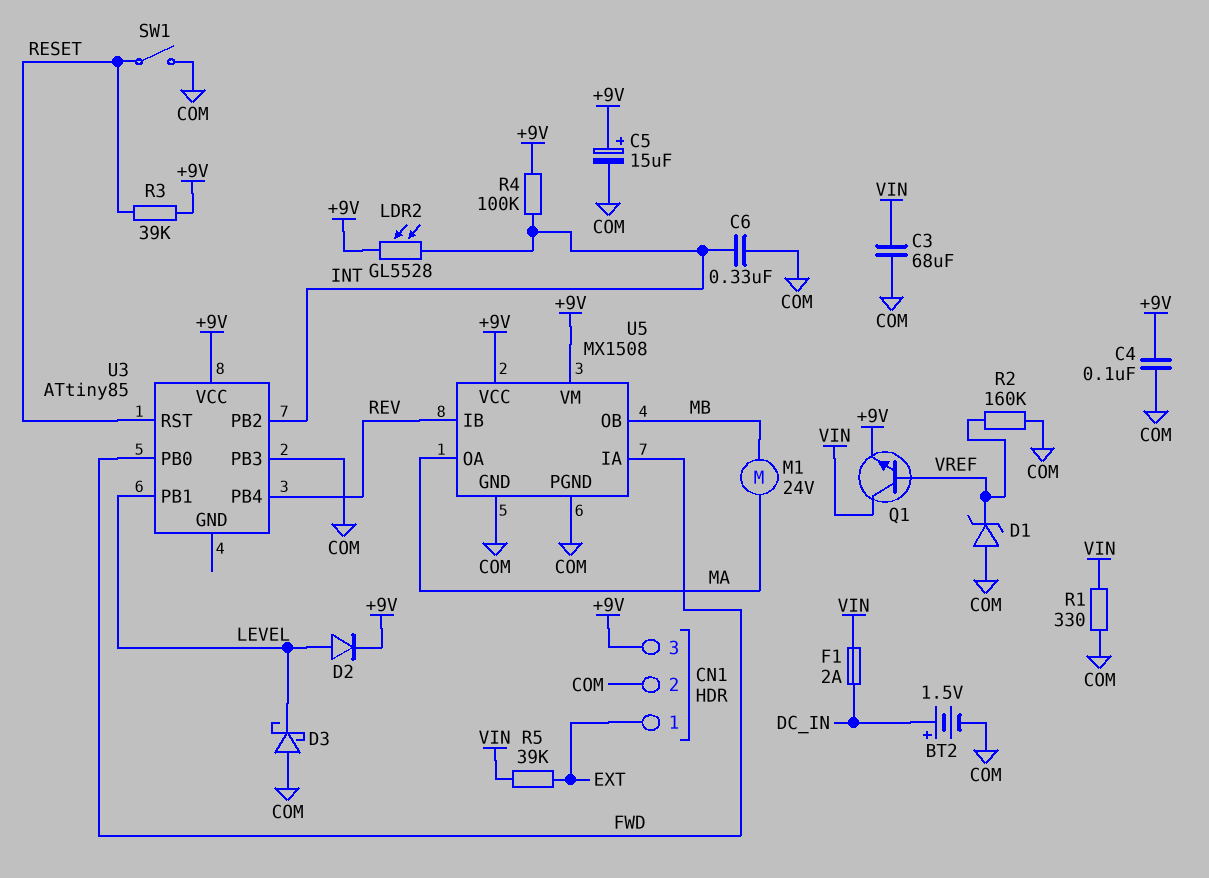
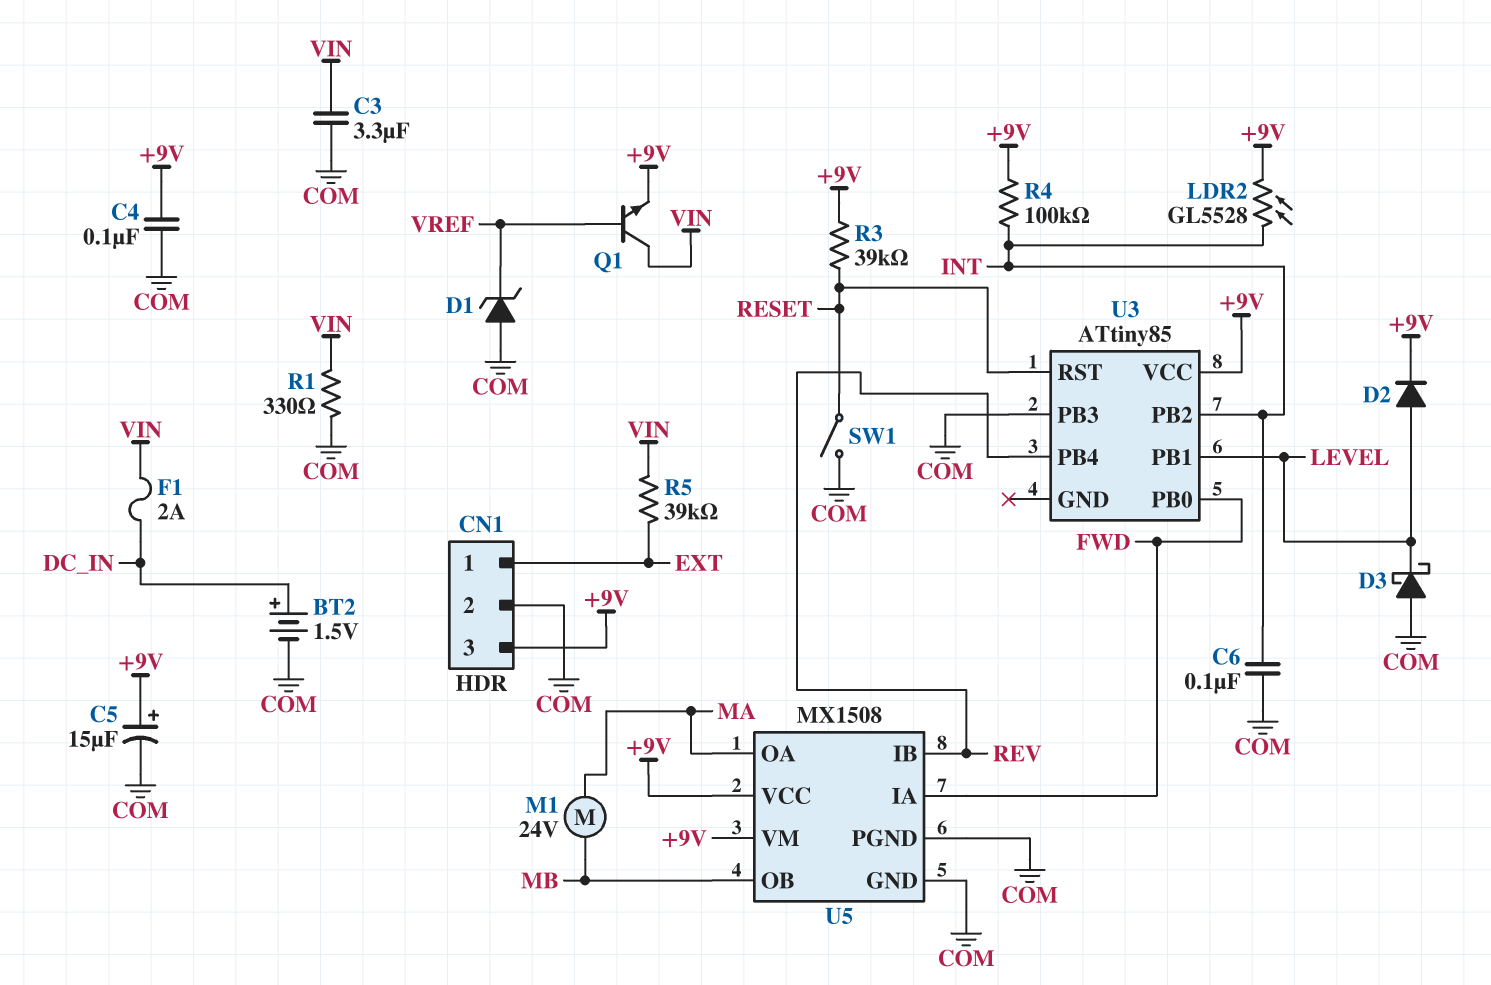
C3: 68uF (COM, VIN) -> 3.3uF (COM, VIN)
C6: 330nF (COM, INT) -> 100nF (COM, INT)
R2: 160k (COM, VREF) -> none

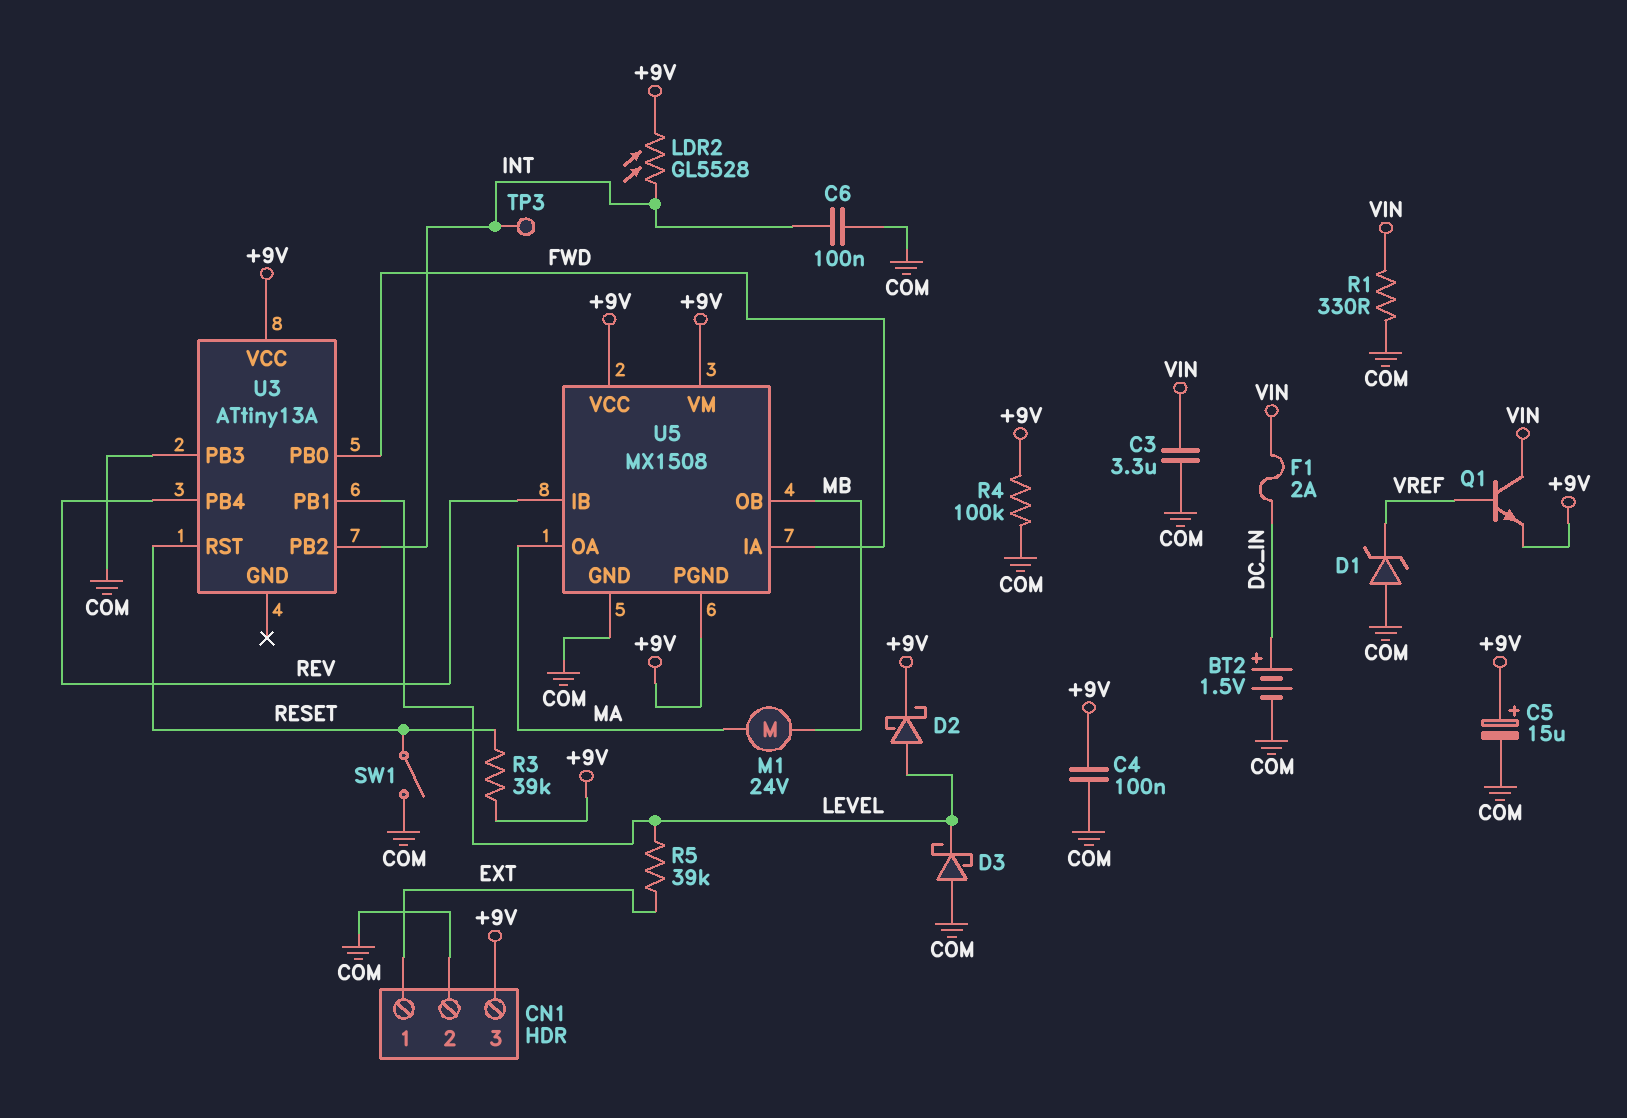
D2: diode (A LEVEL, K +9V) -> schottky (A LEVEL, K +9V)
R4: 100k (+9V, INT) -> 100k (+9V, COM)
R5: 39k (EXT, VIN) -> 39k (EXT, LEVEL)
TP3: none -> test point (INT)
U3: ATtiny85 -> ATtiny13A
U5 pin PGND: COM -> +9V

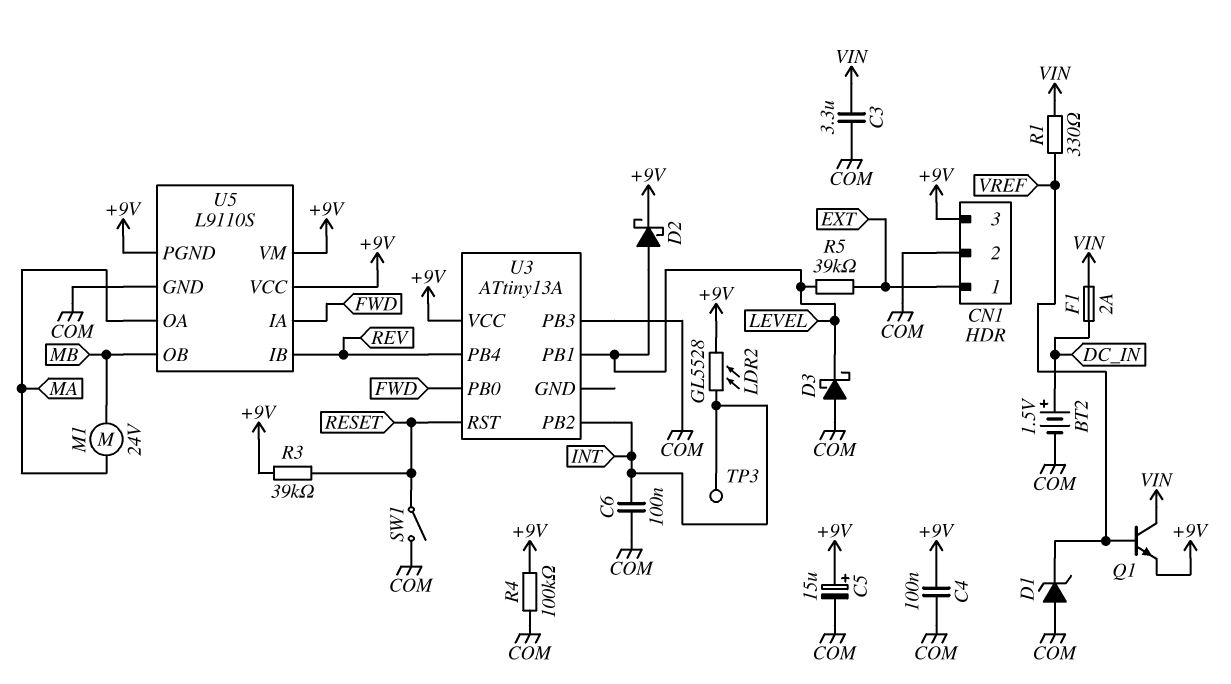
R1: 330 (COM, VIN) -> 330 (VIN, VREF)
U5: MX1508 -> L9110S

